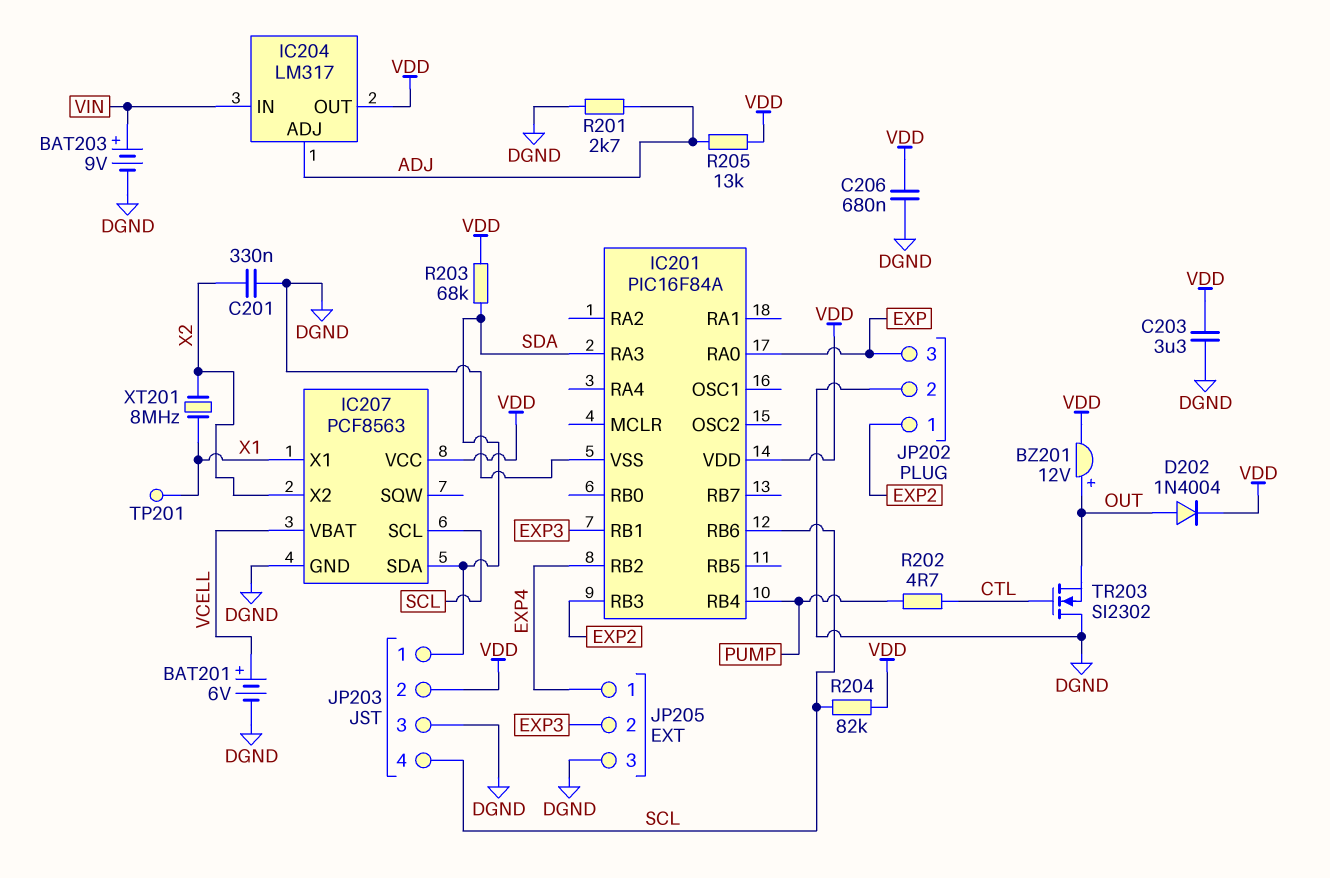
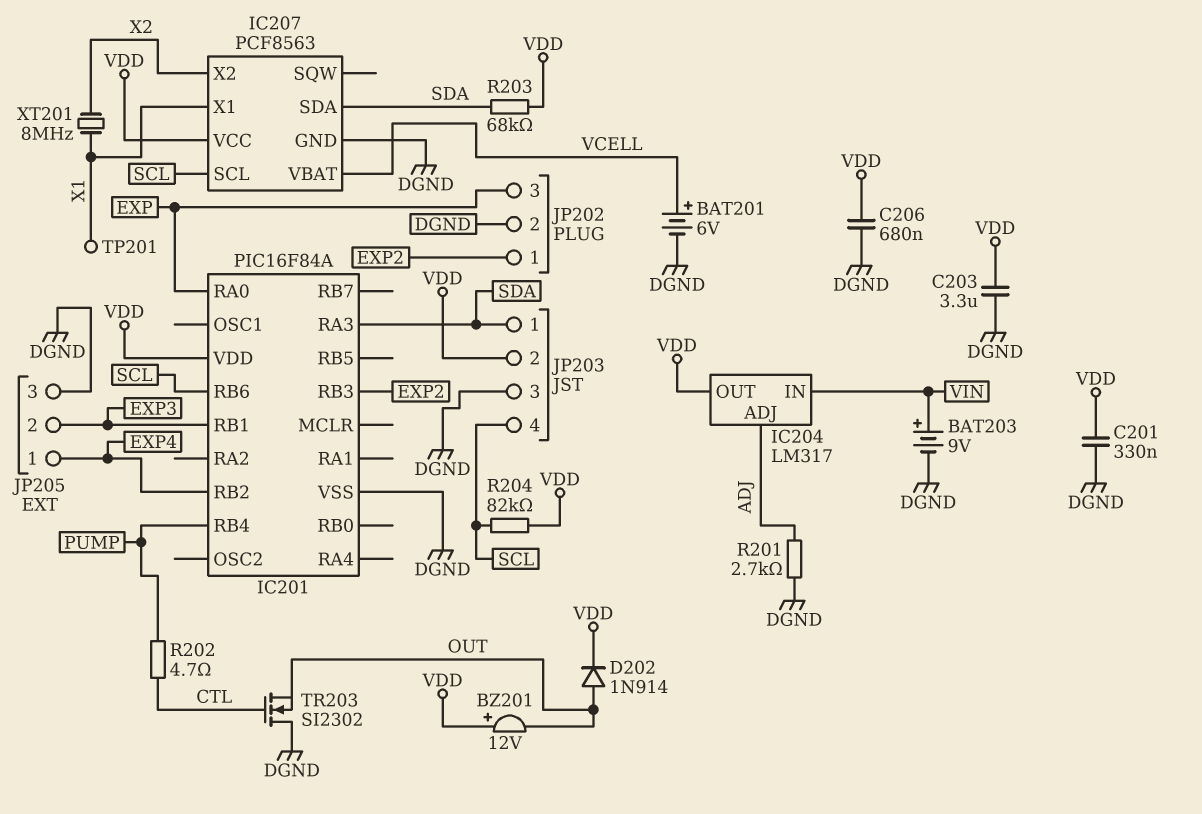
BZ201: buzzer 12V (plus OUT, minus VDD) -> buzzer 12V (plus VDD, minus OUT)
C201: 330nF (DGND, X2) -> 330nF (DGND, VDD)
D202: diode 1N4004 (A OUT, K VDD) -> diode 1N914 (A OUT, K VDD)
R205: 13k (ADJ, VDD) -> none

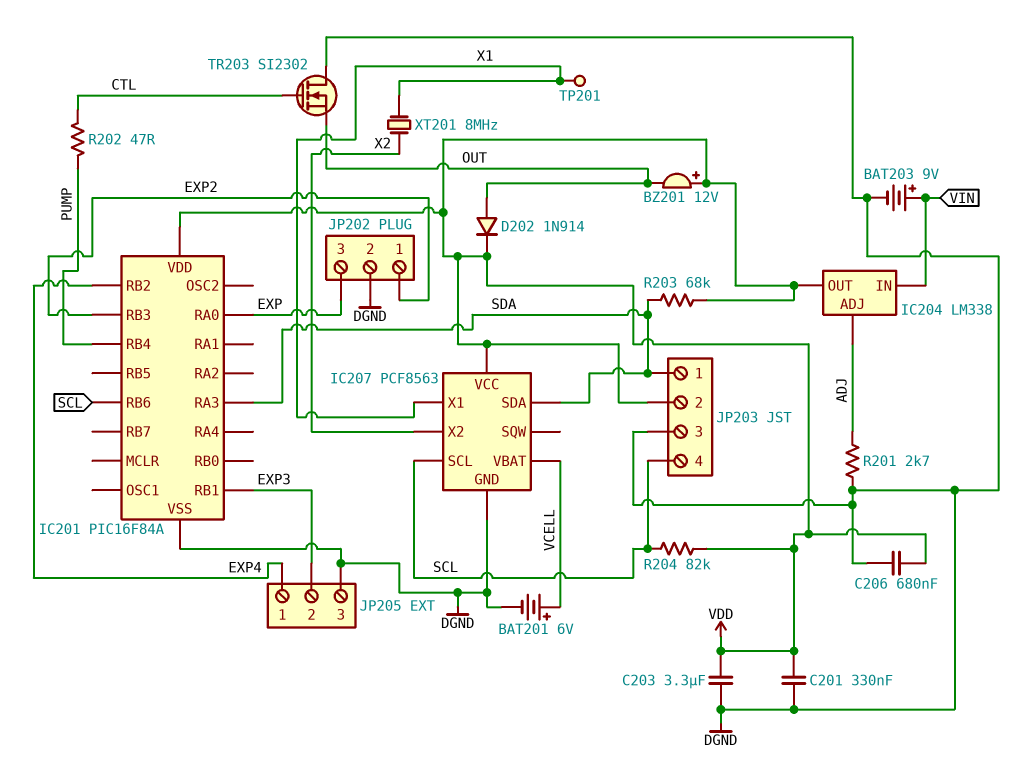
IC204: LM317 -> LM338
R202: 4.7 (CTL, PUMP) -> 47 (CTL, PUMP)

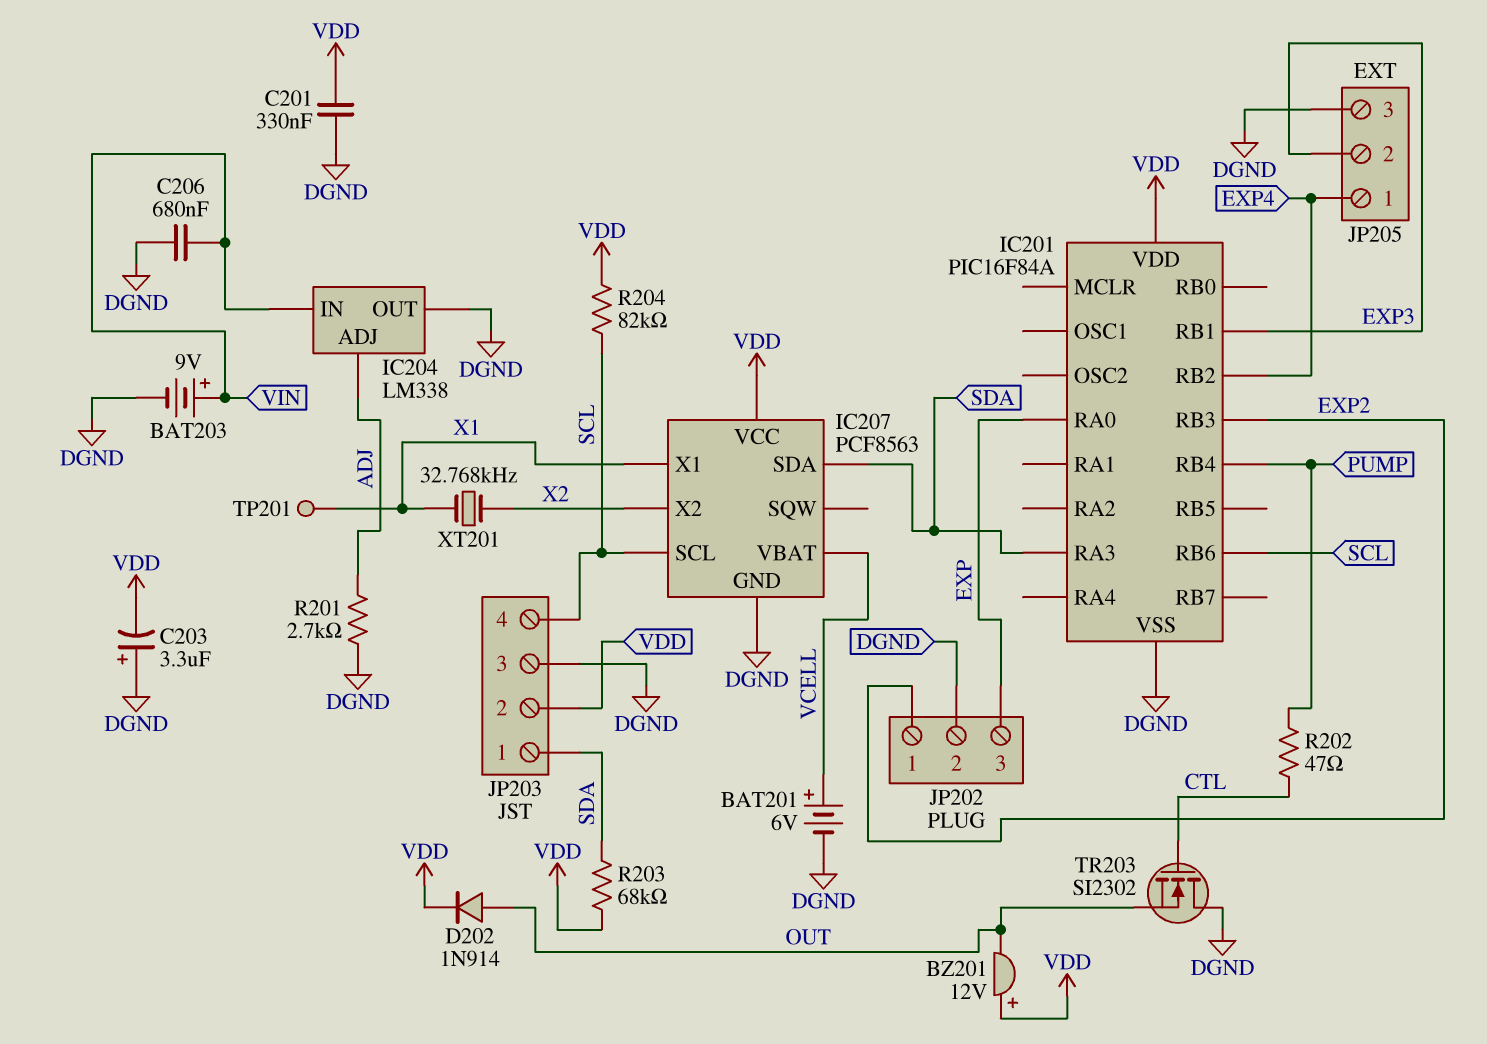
C203: 3.3uF (DGND, VDD) -> 3.3uF (plus DGND, minus VDD)
C206: 680nF (DGND, VDD) -> 680nF (DGND, VIN)
IC204 pin OUT: VDD -> DGND
XT201: 8MHz (X1, X2) -> 32.768kHz (X1, X2)

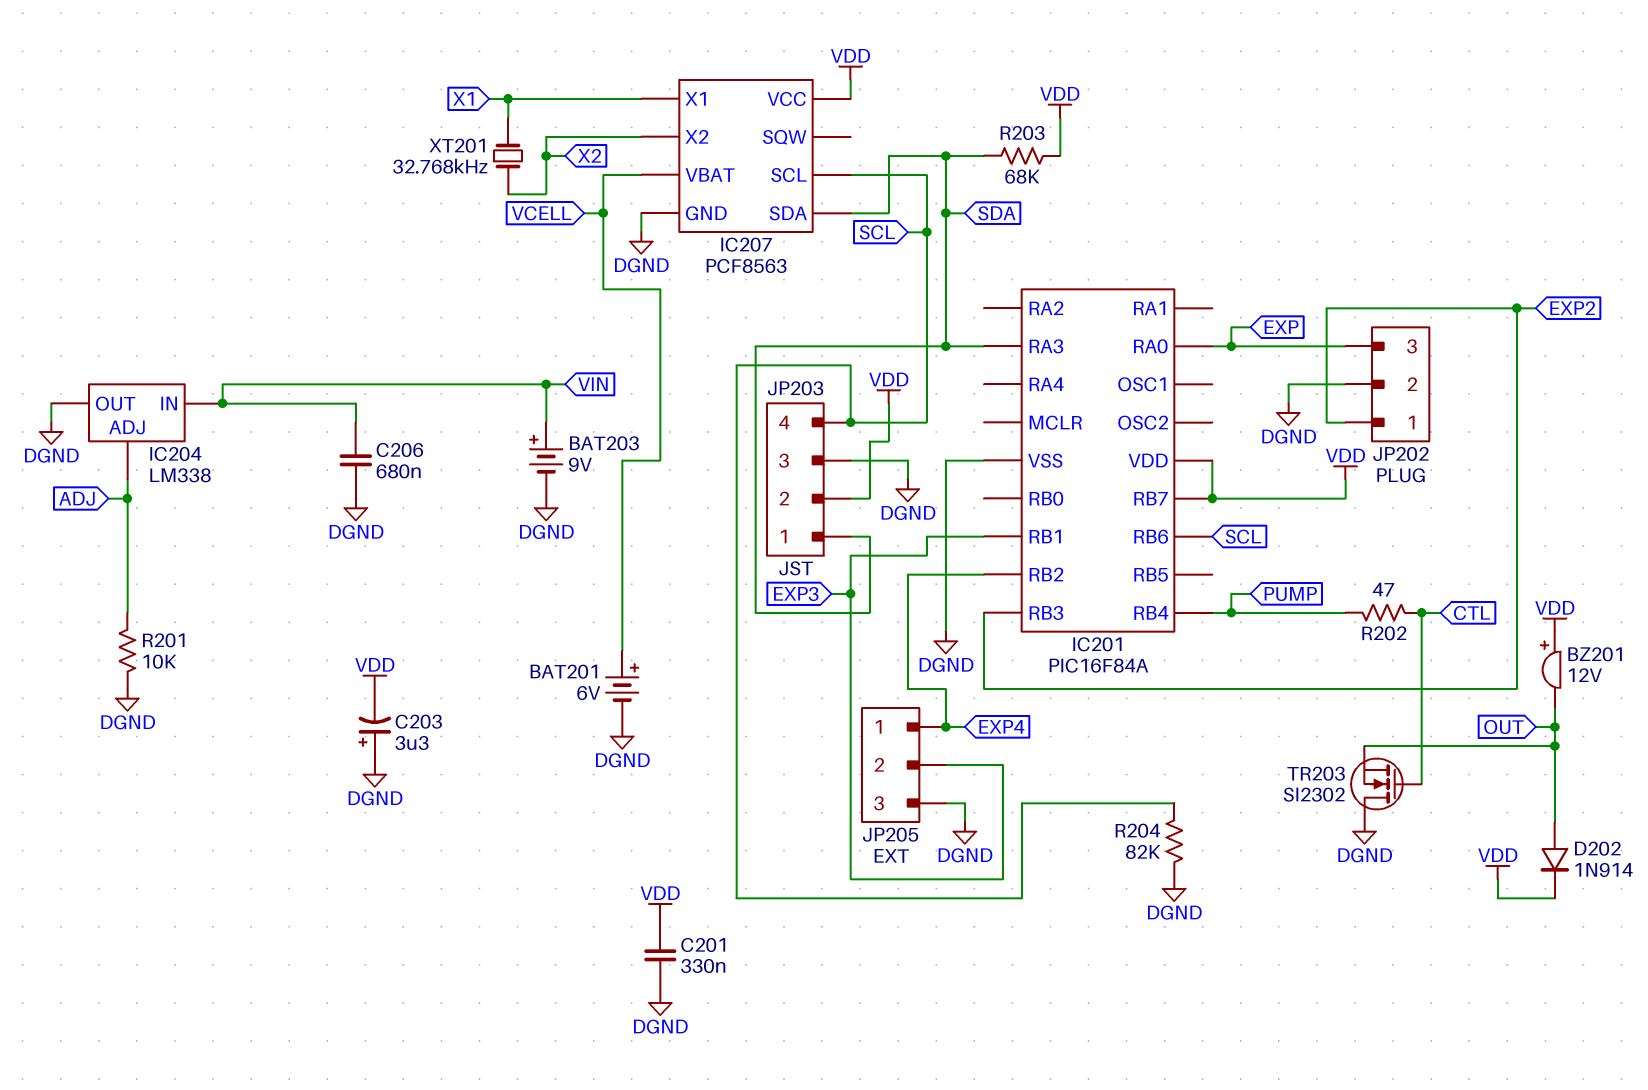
IC201 pin RB7: none -> VDD
R201: 2.7k (ADJ, DGND) -> 10k (ADJ, DGND)
R204: 82k (SCL, VDD) -> 82k (DGND, SCL)
TP201: test point (X1) -> none

